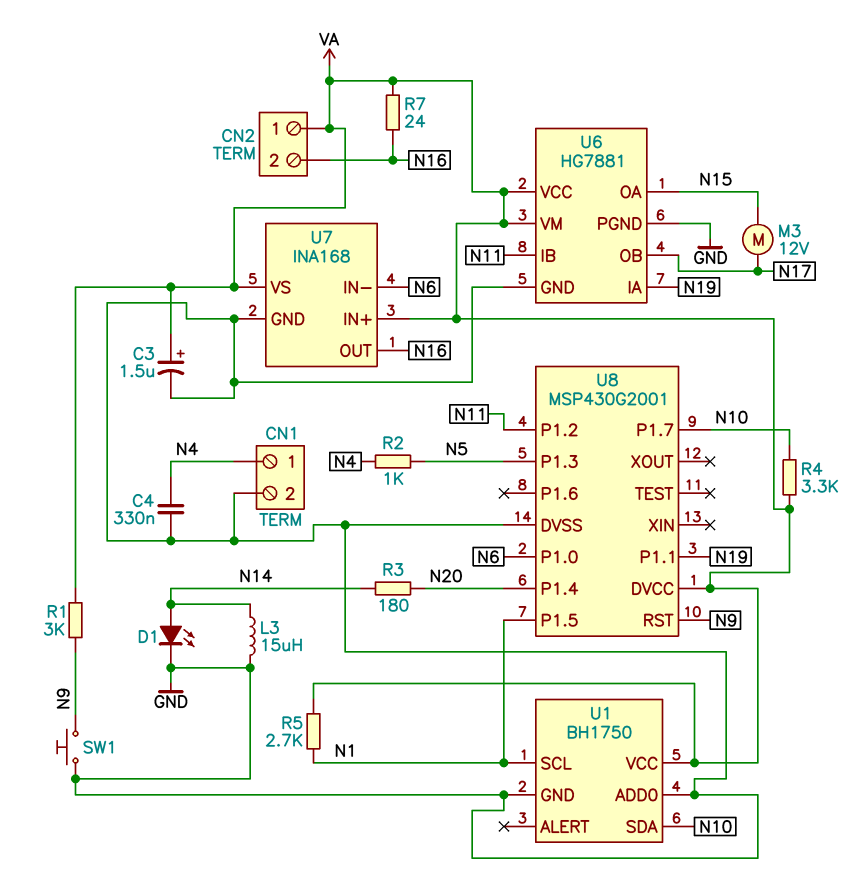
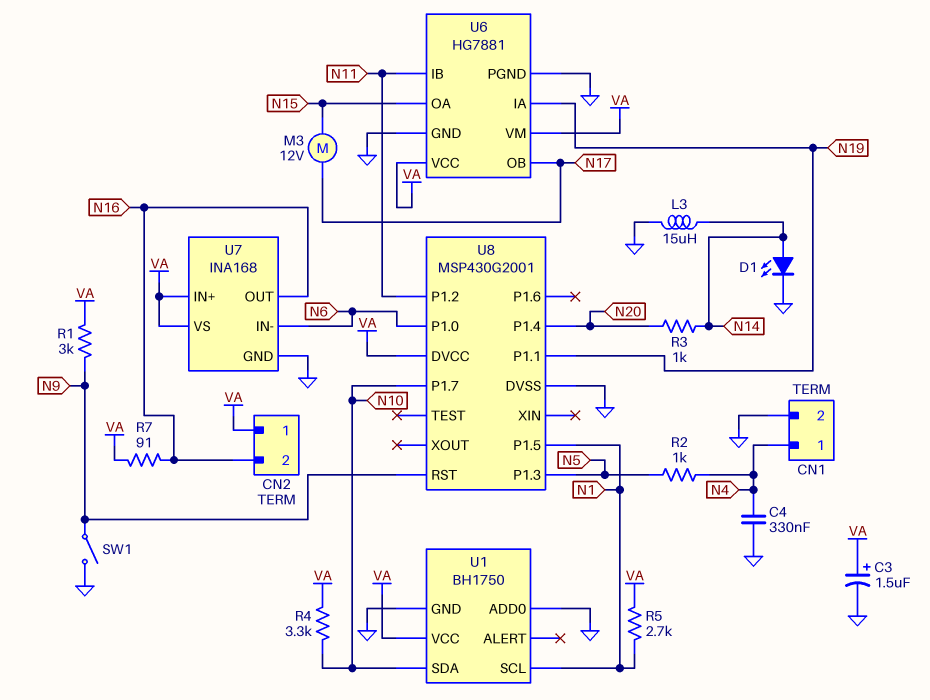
R3: 180 (N14, N20) -> 1k (N14, N20)
R7: 24 (N16, VA) -> 91 (N16, VA)
SW1: button (GND, N9) -> switch (GND, N9)

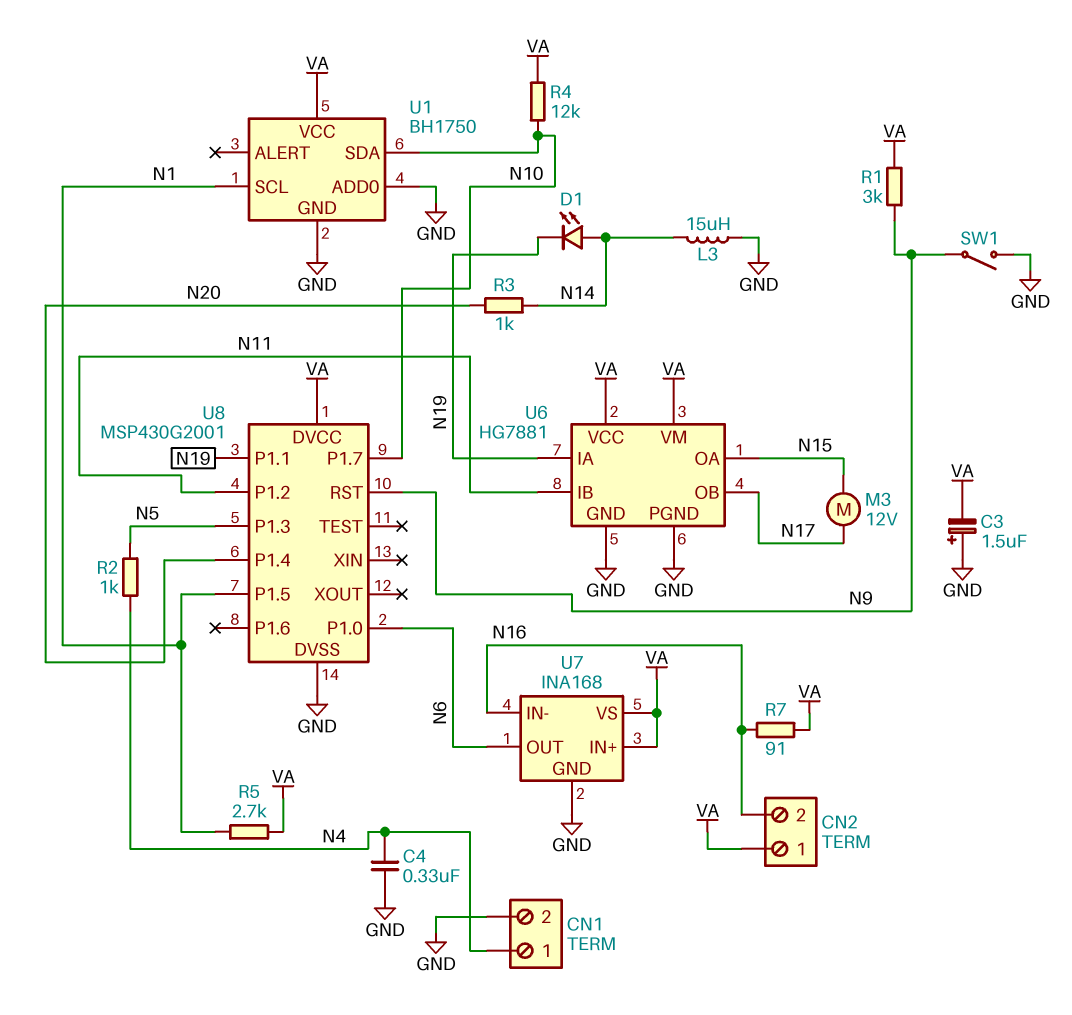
C3: 1.5uF (plus VA, minus GND) -> 1.5uF (plus GND, minus VA)
D1: LED (A N14, K GND) -> LED (A N14, K N19)
R4: 3.3k (N10, VA) -> 12k (N10, VA)
U7 pin IN-: N6 -> N16
U7 pin OUT: N16 -> N6

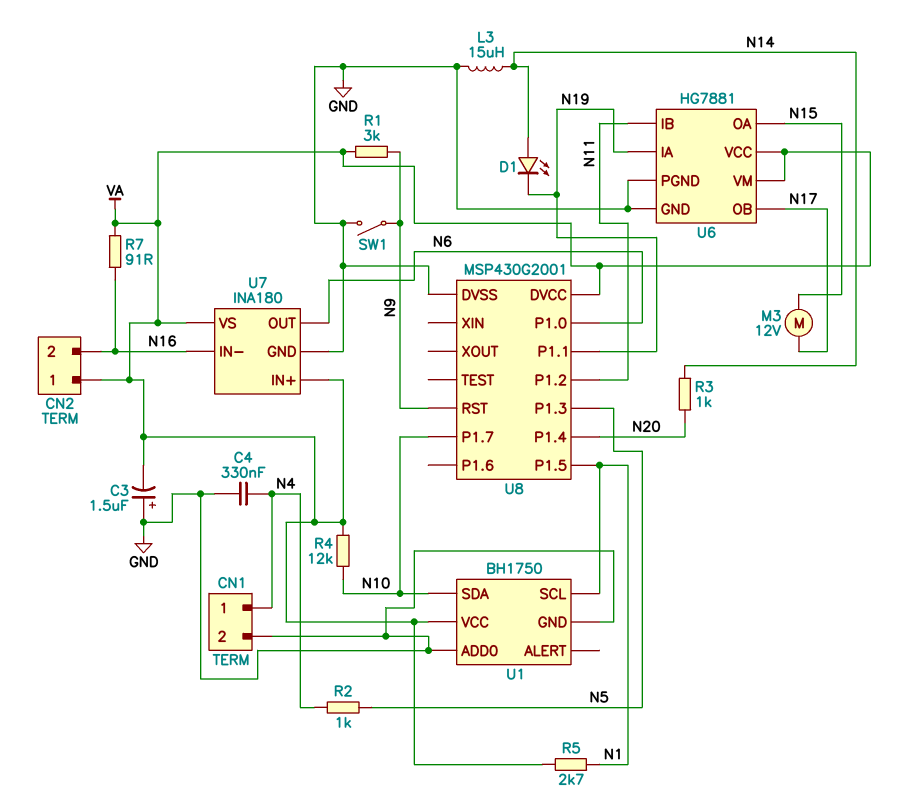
U7: INA168 -> INA180

